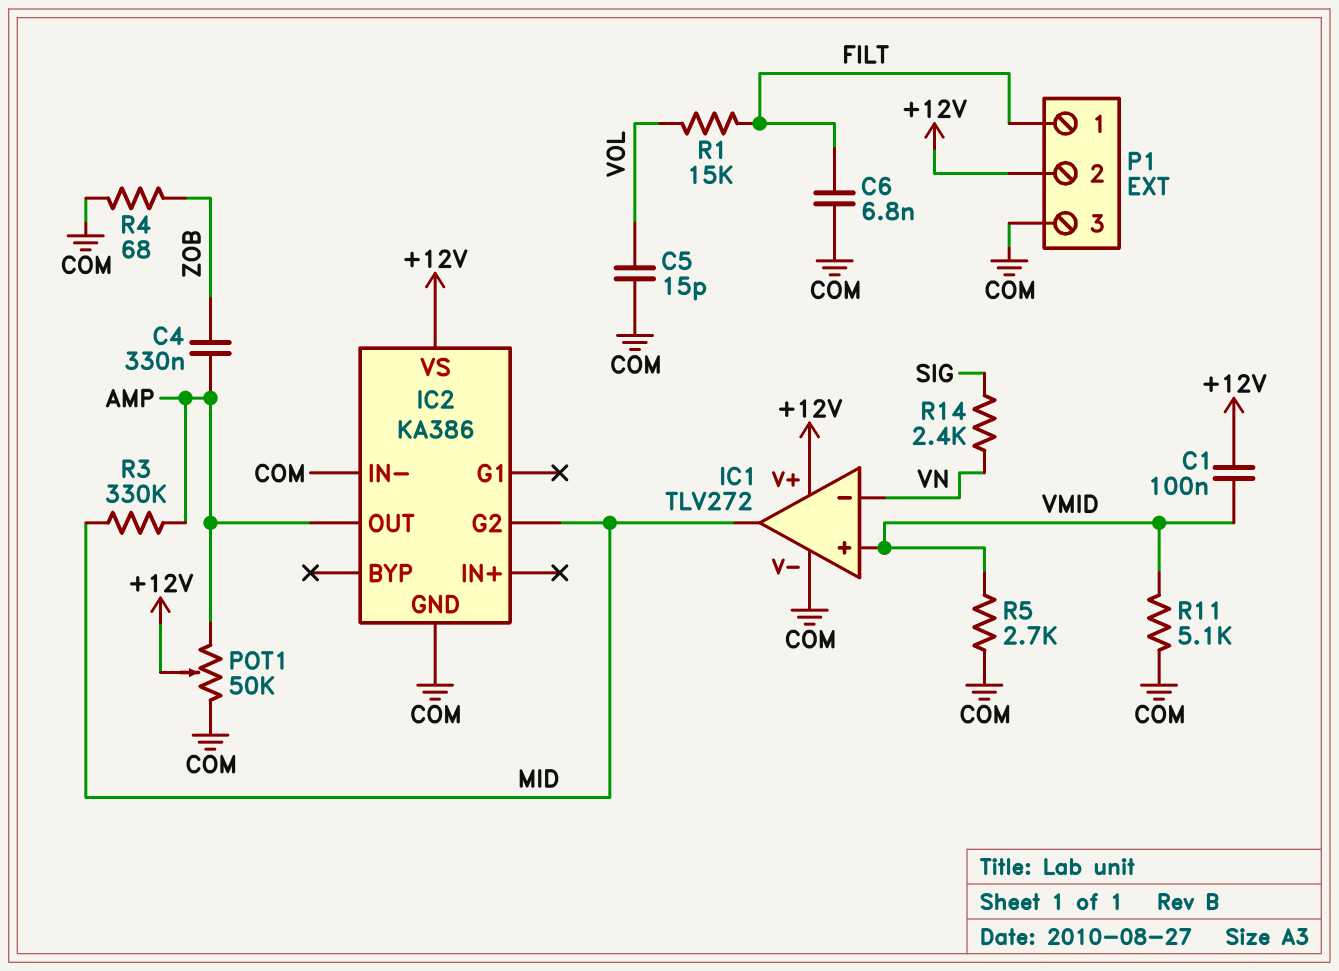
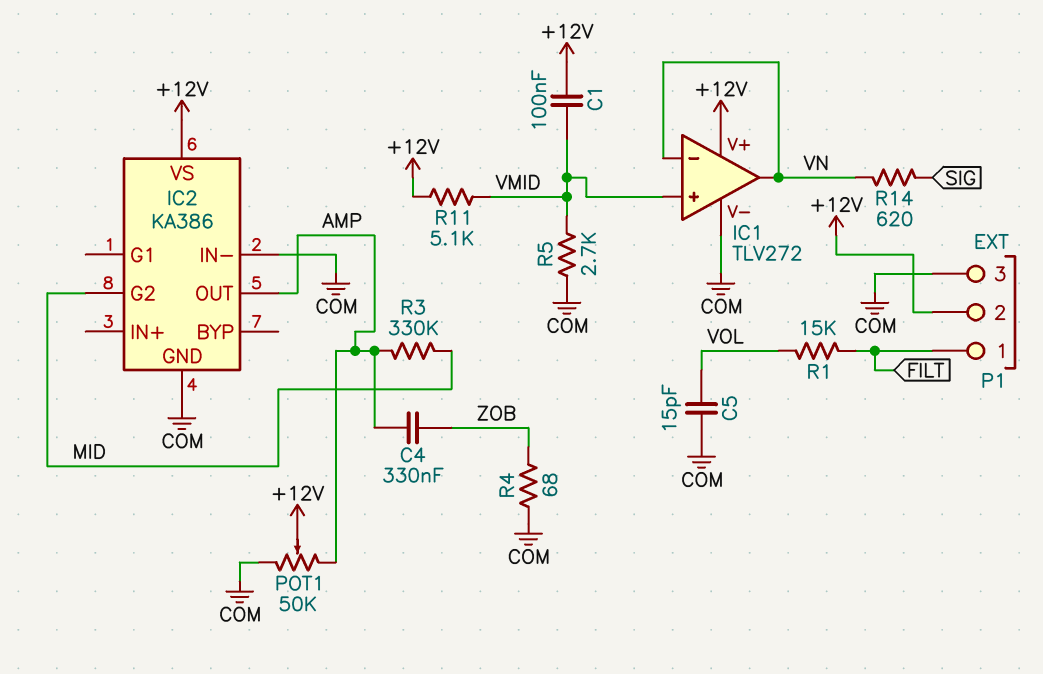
C6: 6.8nF (COM, FILT) -> none
IC1 pin out: MID -> VN
R11: 5.1k (COM, VMID) -> 5.1k (+12V, VMID)
R14: 2.4k (SIG, VN) -> 620 (SIG, VN)

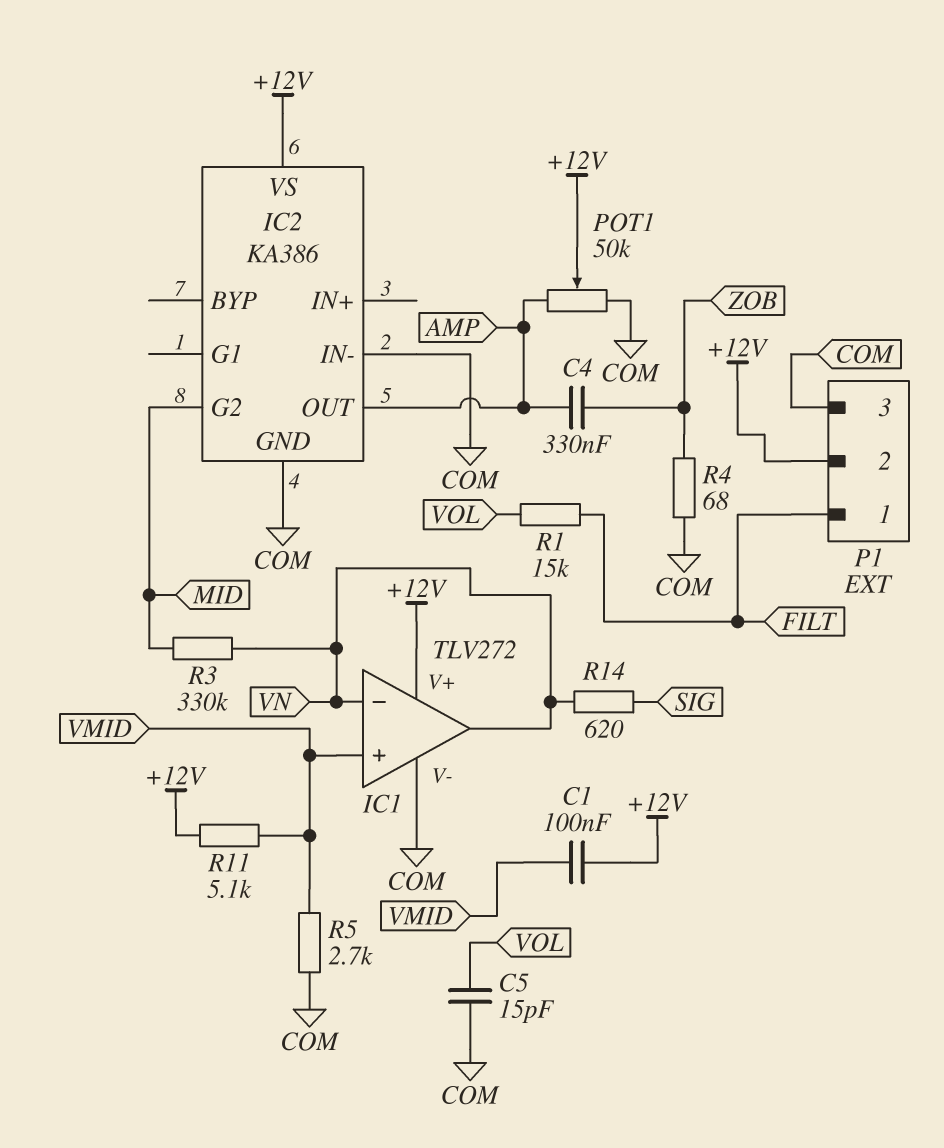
R3: 330k (AMP, MID) -> 330k (MID, VN)

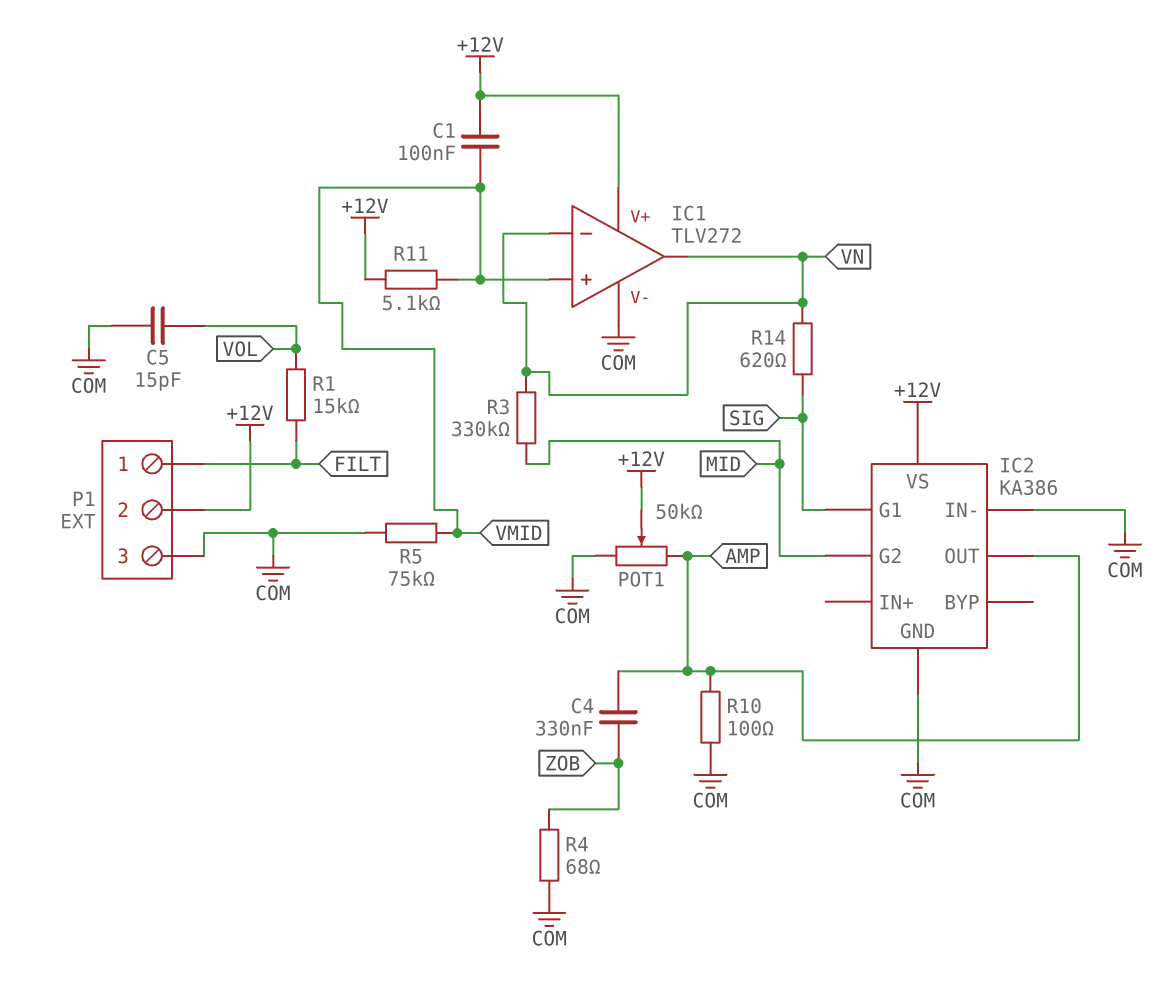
IC2 pin G1: none -> SIG
R5: 2.7k (COM, VMID) -> 75k (COM, VMID)
R10: none -> 100 (AMP, COM)

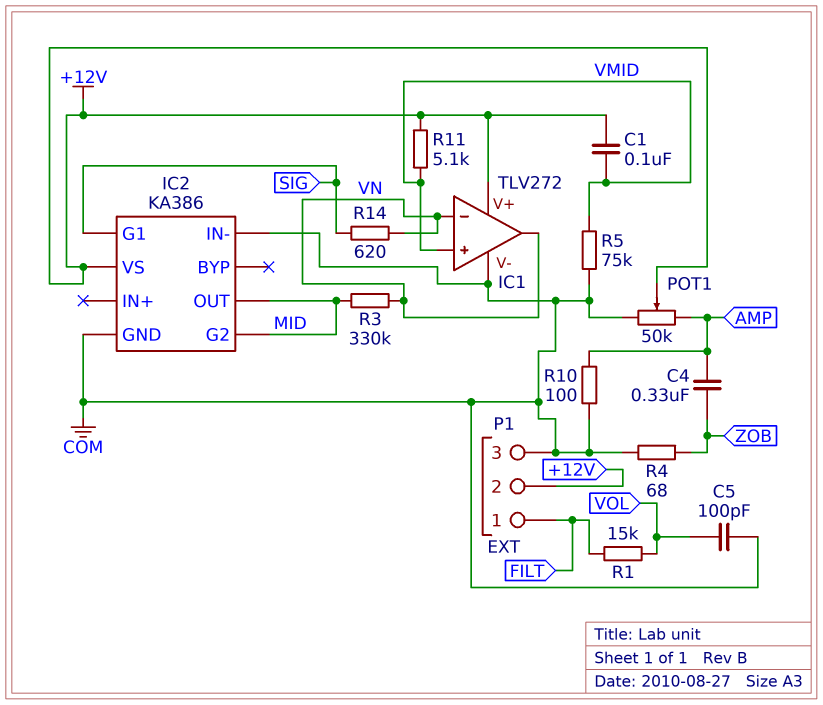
C5: 15pF (COM, VOL) -> 100pF (COM, VOL)
IC2 pin OUT: AMP -> MID

